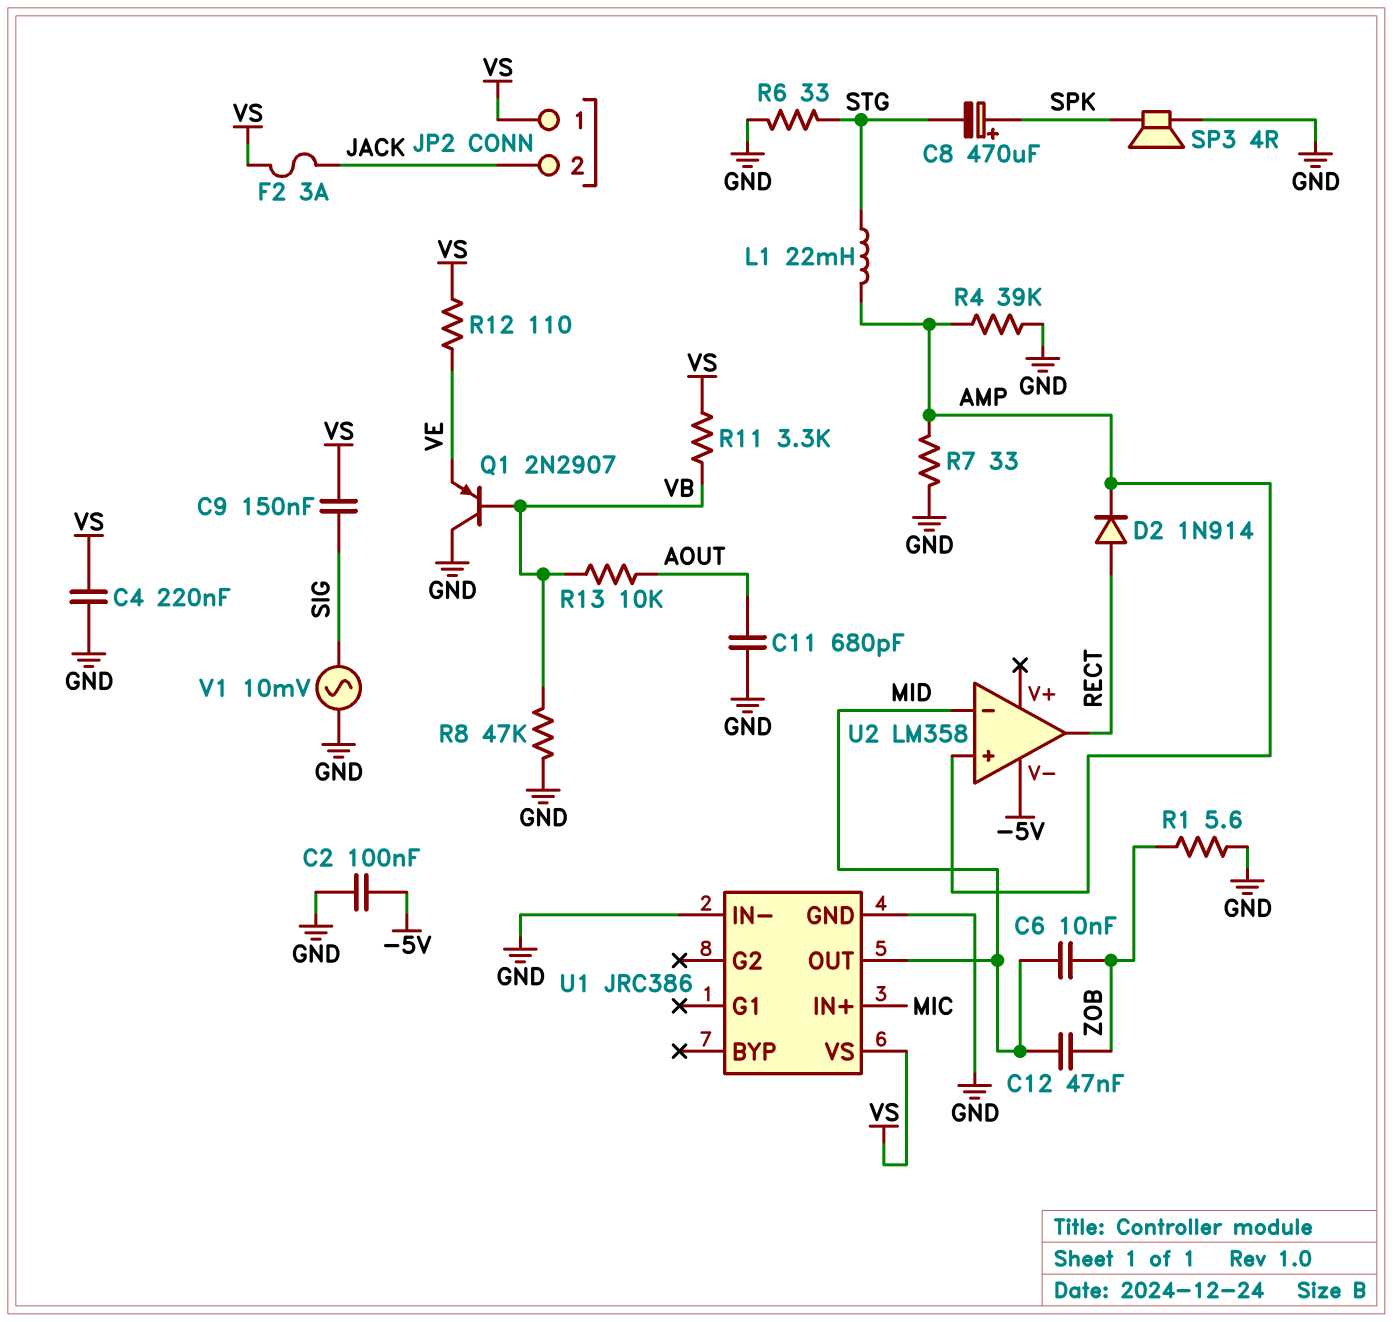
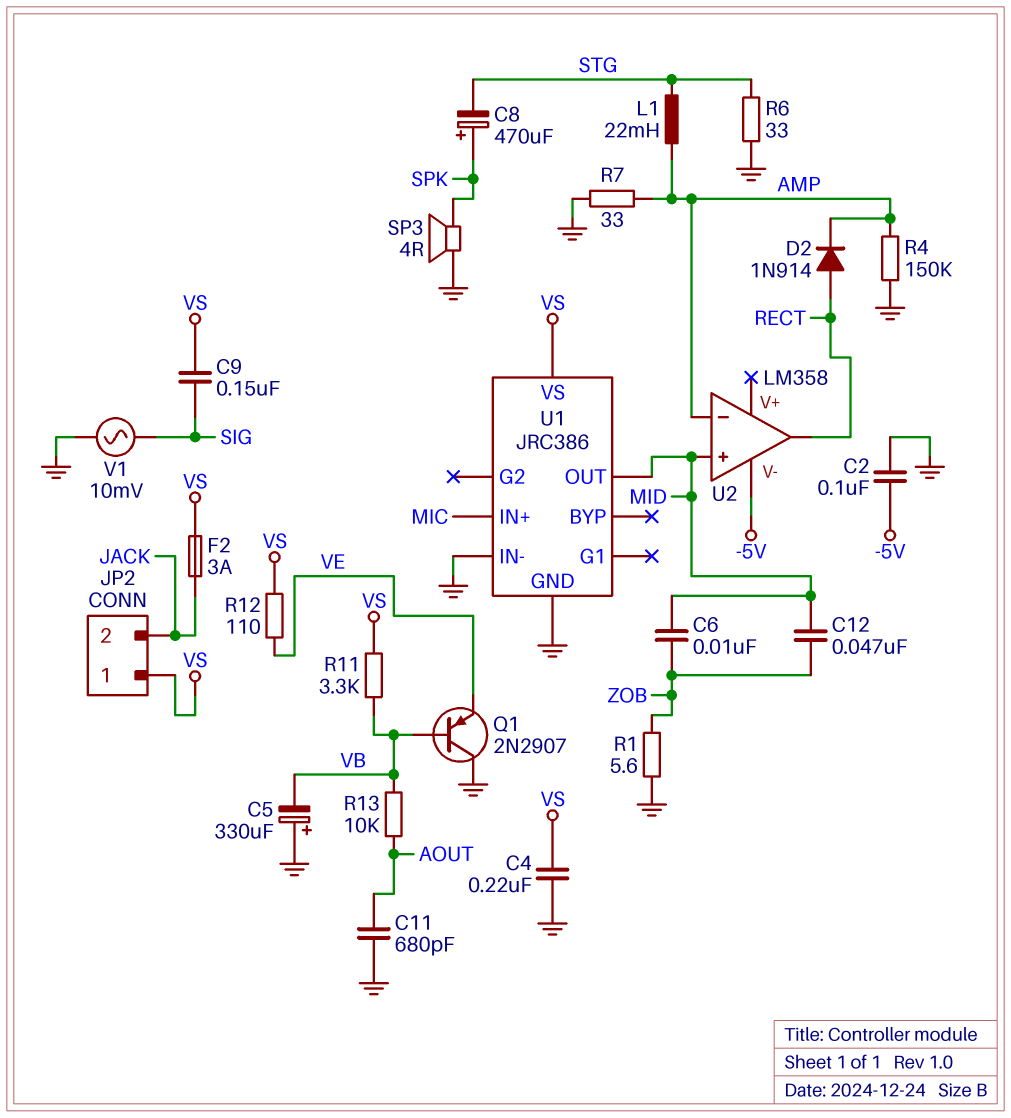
C5: none -> 330uF (plus GND, minus VB)
R4: 39k (AMP, GND) -> 150k (AMP, GND)
R8: 47k (GND, VB) -> none
U2 pin in+: AMP -> MID
U2 pin in-: MID -> AMP

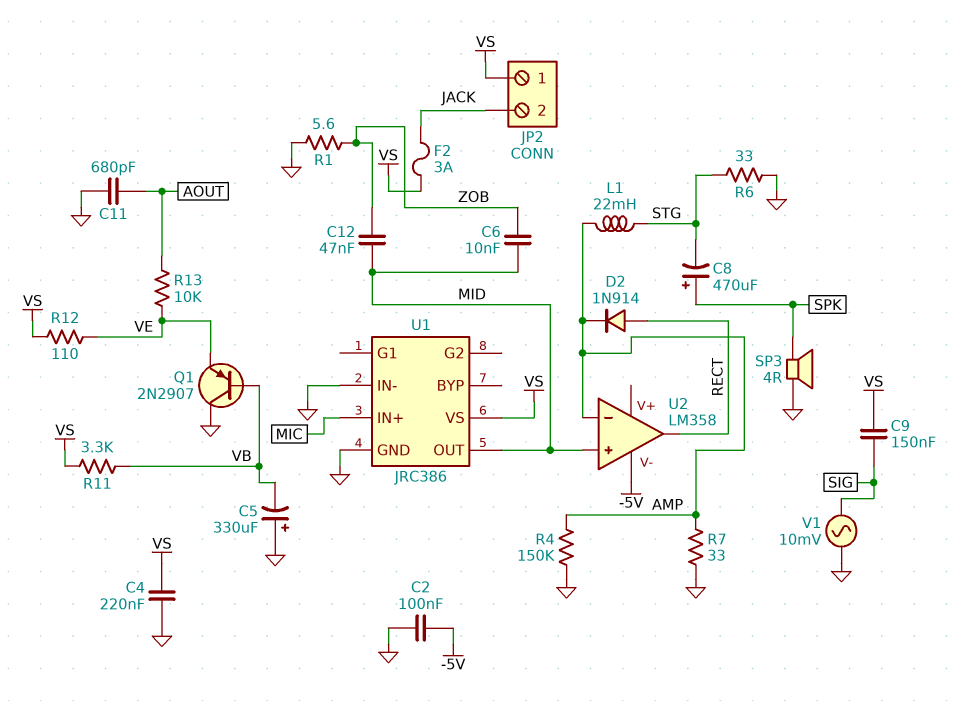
R13: 10k (AOUT, VB) -> 10k (AOUT, VE)

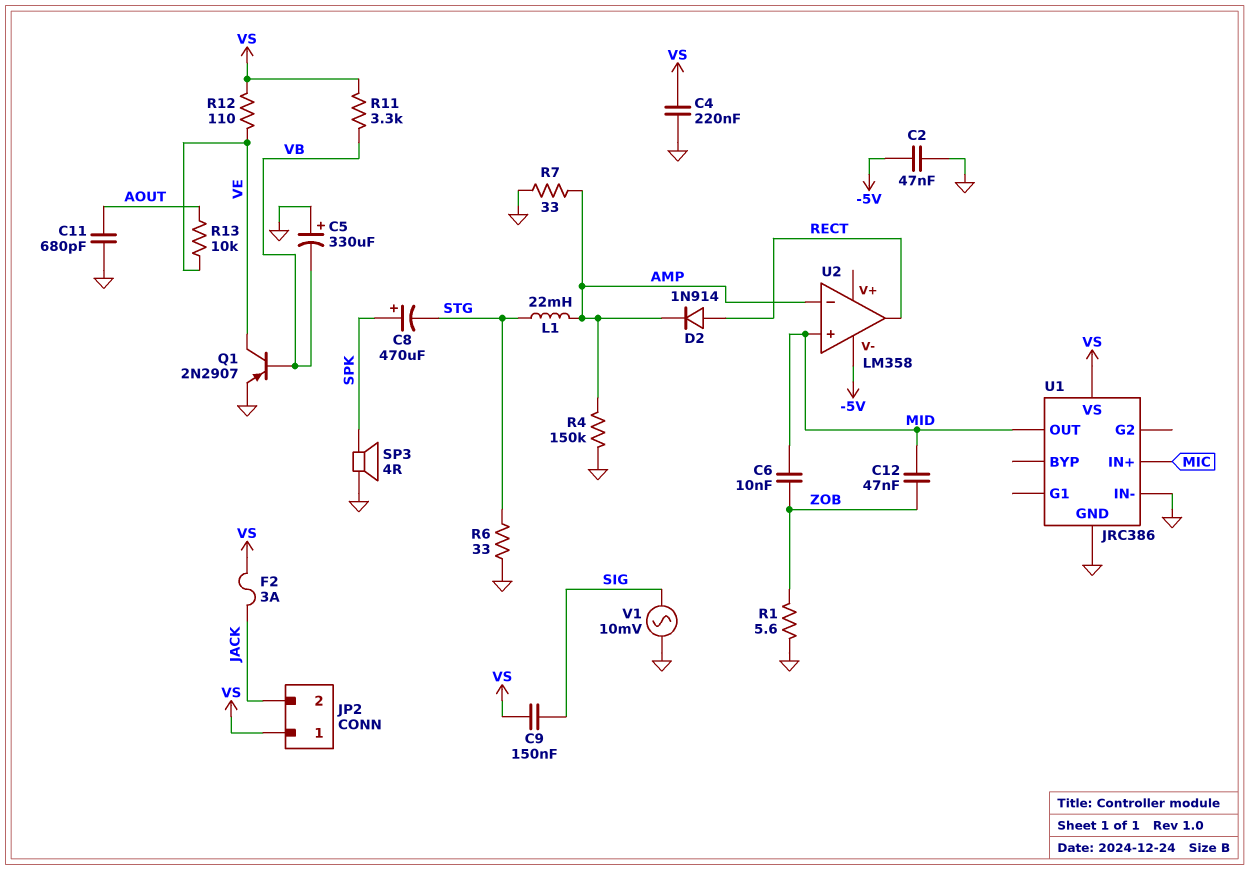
C2: 100nF (-5V, GND) -> 47nF (-5V, GND)
Q1: PNP 2N2907 (B VB, C GND, E VE) -> PNP 2N2907 (B VB, C VE, E GND)

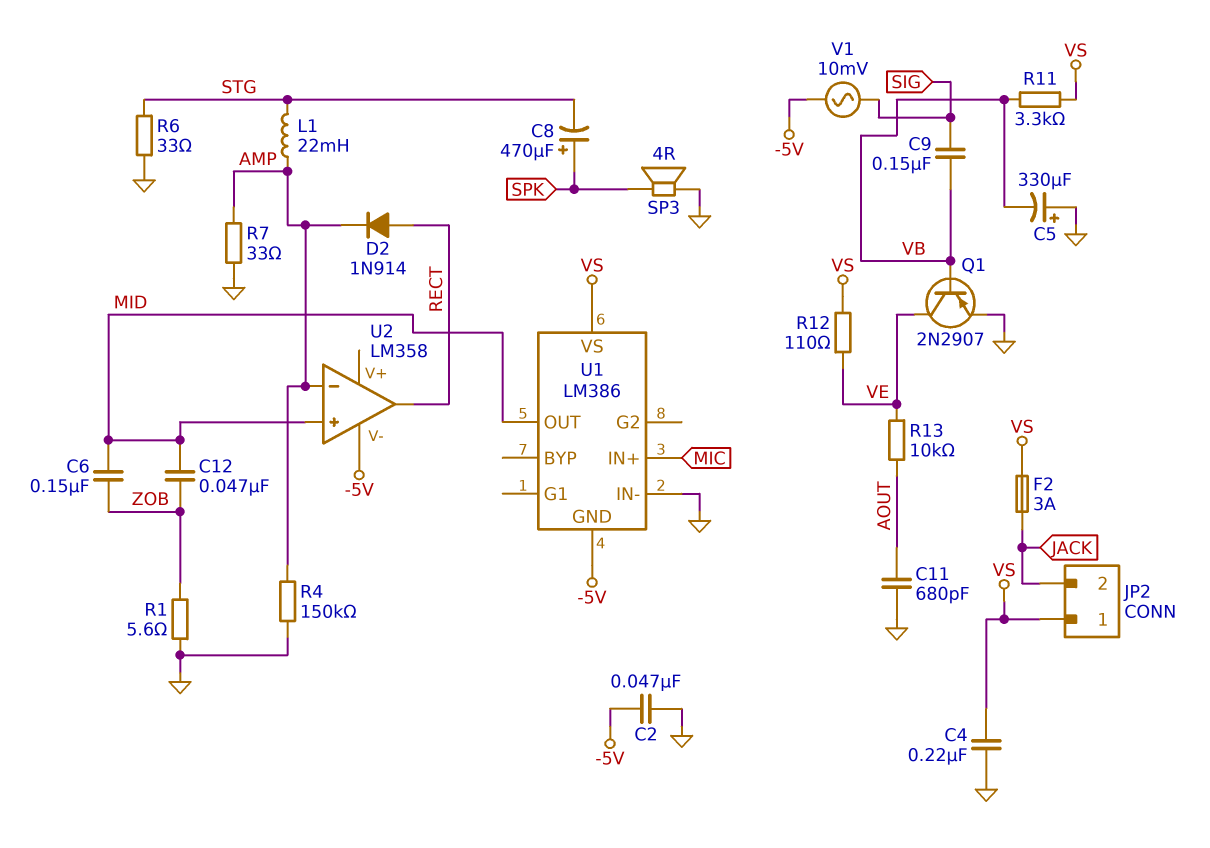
C6: 10nF (MID, ZOB) -> 150nF (MID, ZOB)
C9: 150nF (SIG, VS) -> 150nF (SIG, VB)
U1: JRC386 -> LM386
U1 pin GND: GND -> -5V
V1: AC 10mV (GND, SIG) -> AC 10mV (-5V, SIG)

